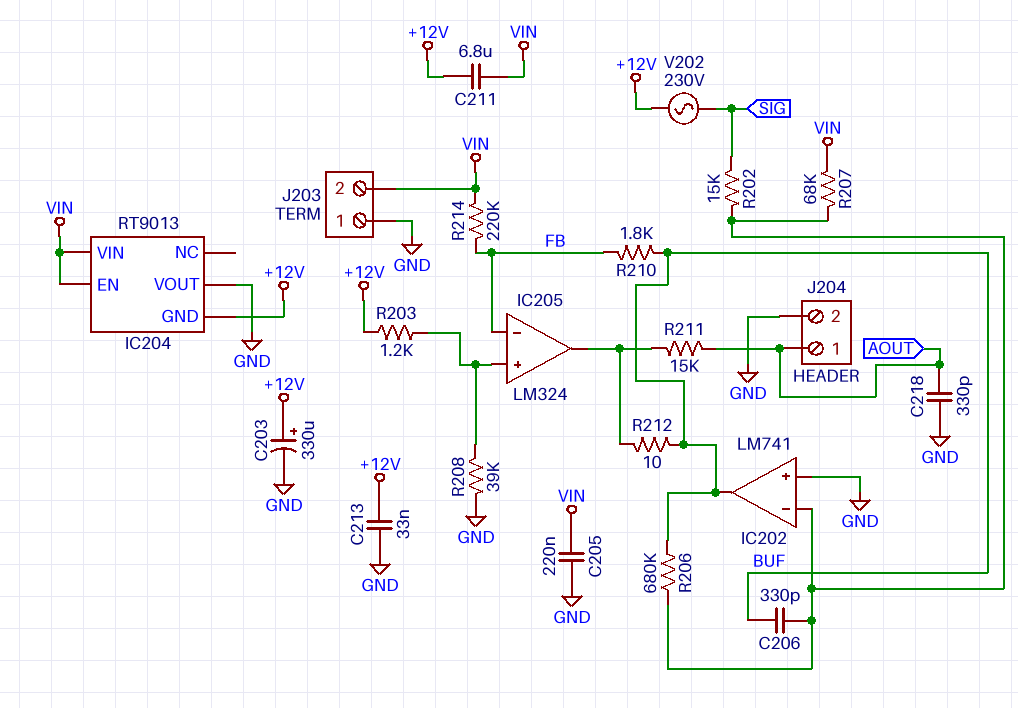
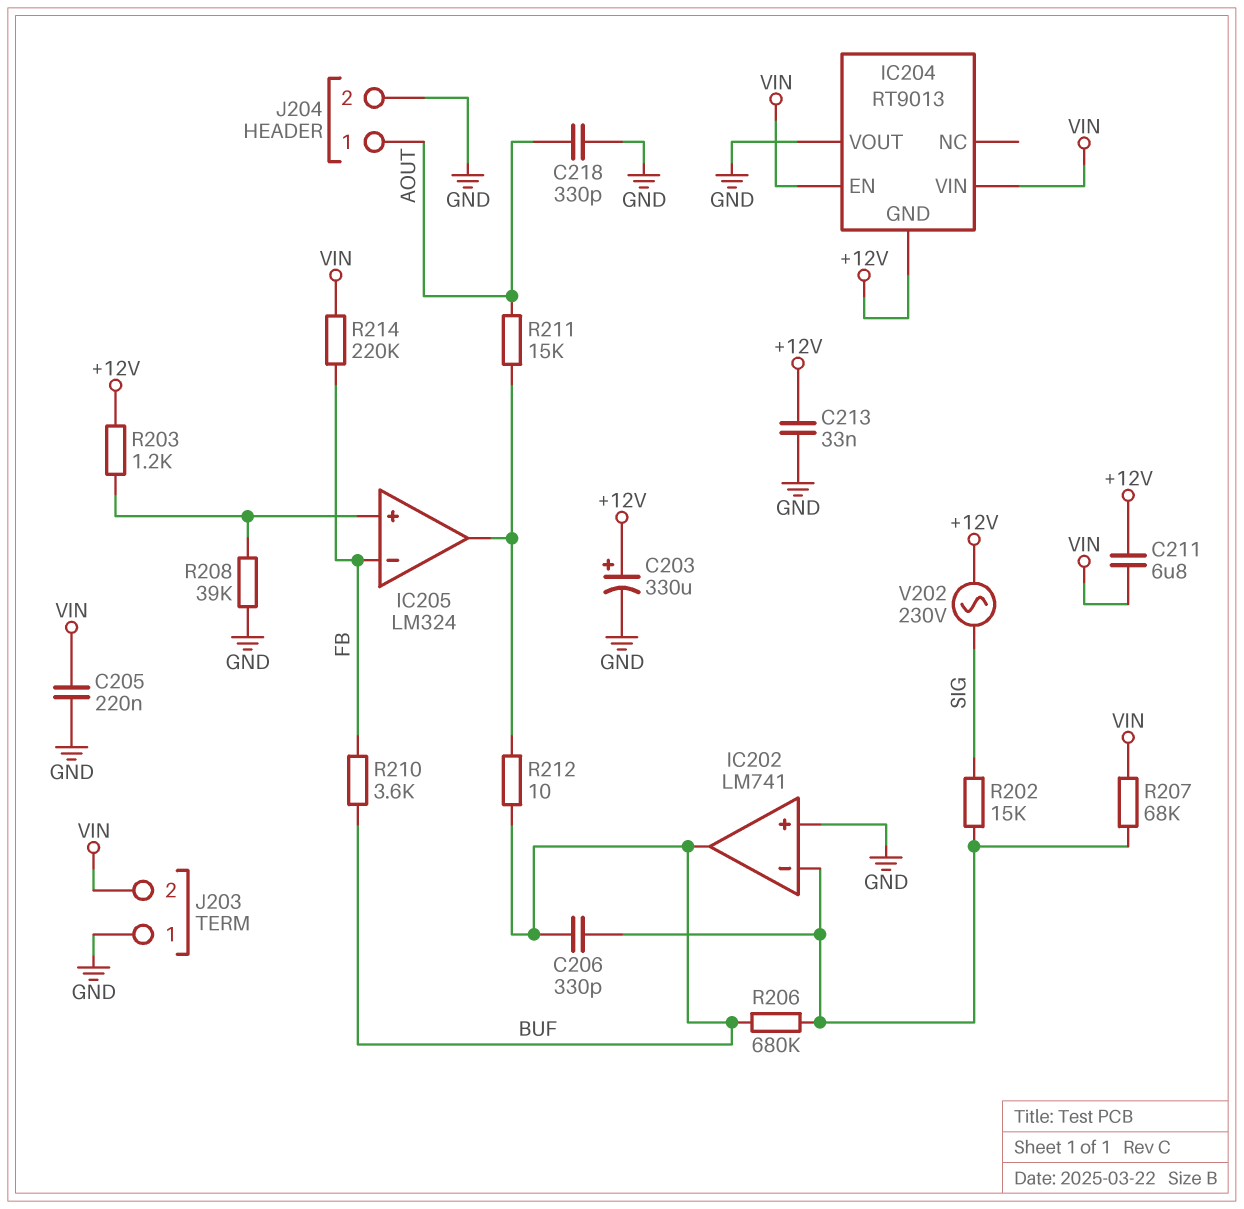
R210: 1.8k (BUF, FB) -> 3.6k (BUF, FB)

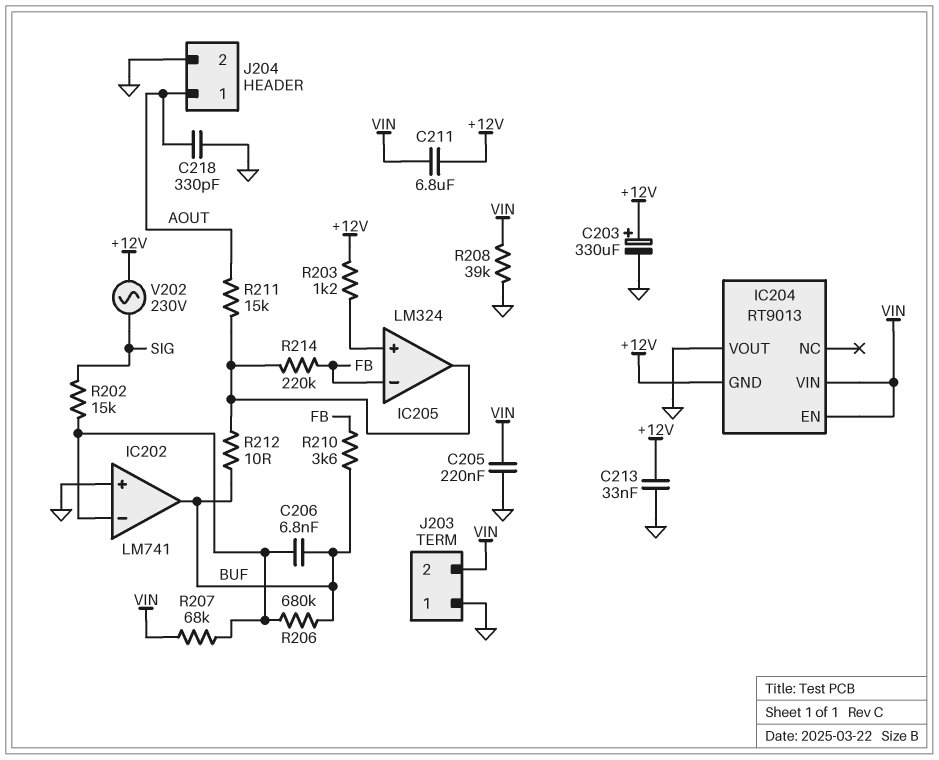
C206: 330pF (BUF, IC202/in-) -> 6.8nF (BUF, IC202/in-)
R208: 39k (GND, IC205/in+) -> 39k (GND, VIN)
R214: 220k (FB, VIN) -> 220k (FB, IC205/out)

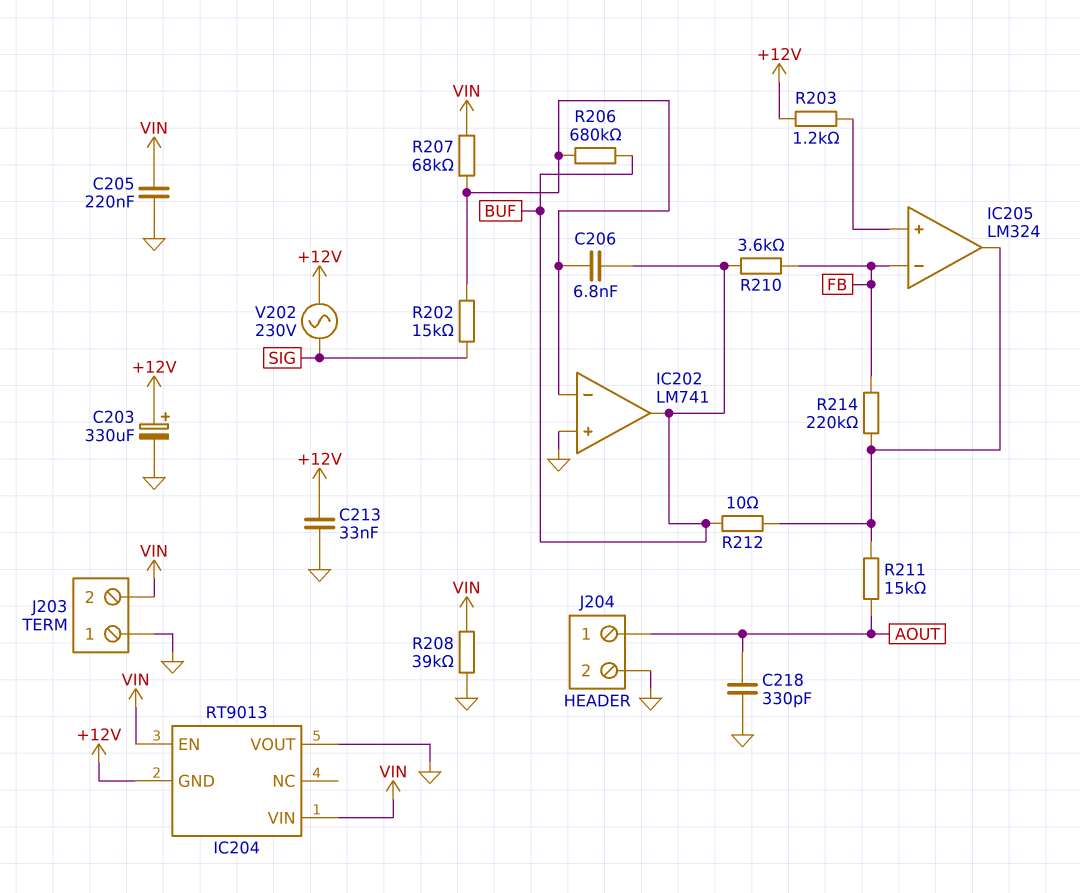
C211: 6.8uF (+12V, VIN) -> none

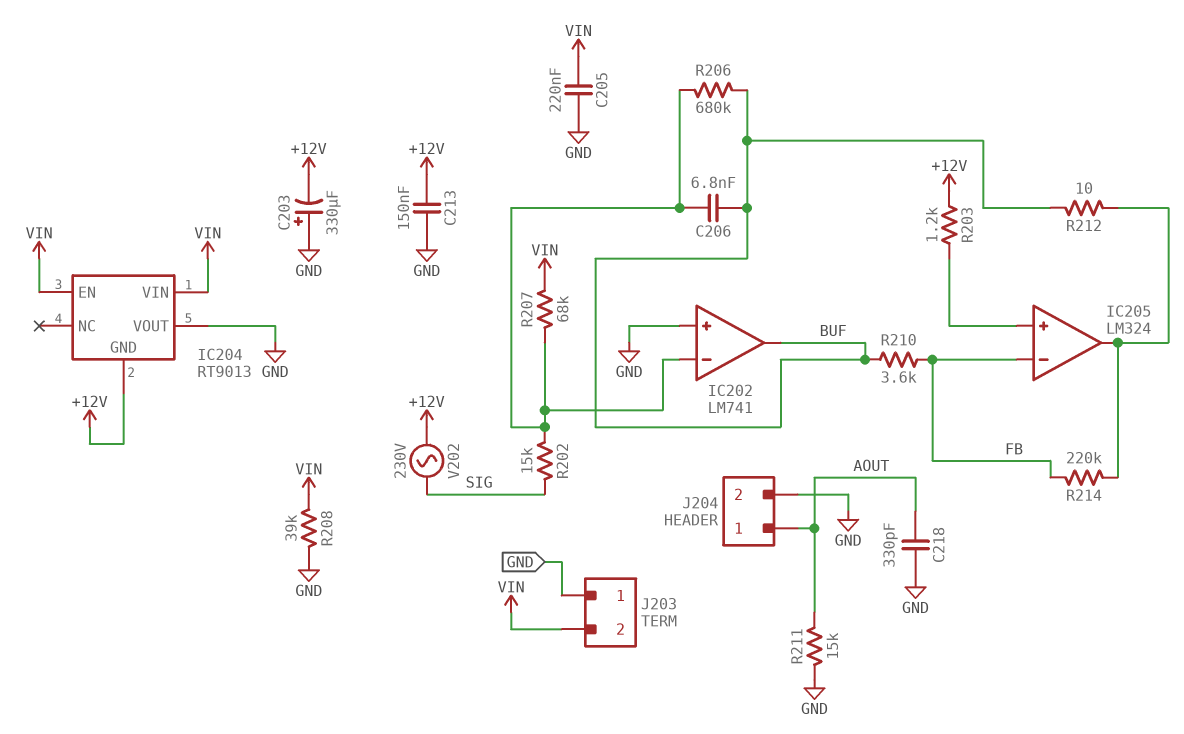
C203: 330uF (plus +12V, minus GND) -> 330uF (plus GND, minus +12V)
C213: 33nF (+12V, GND) -> 150nF (+12V, GND)
R211: 15k (AOUT, IC205/out) -> 15k (AOUT, GND)

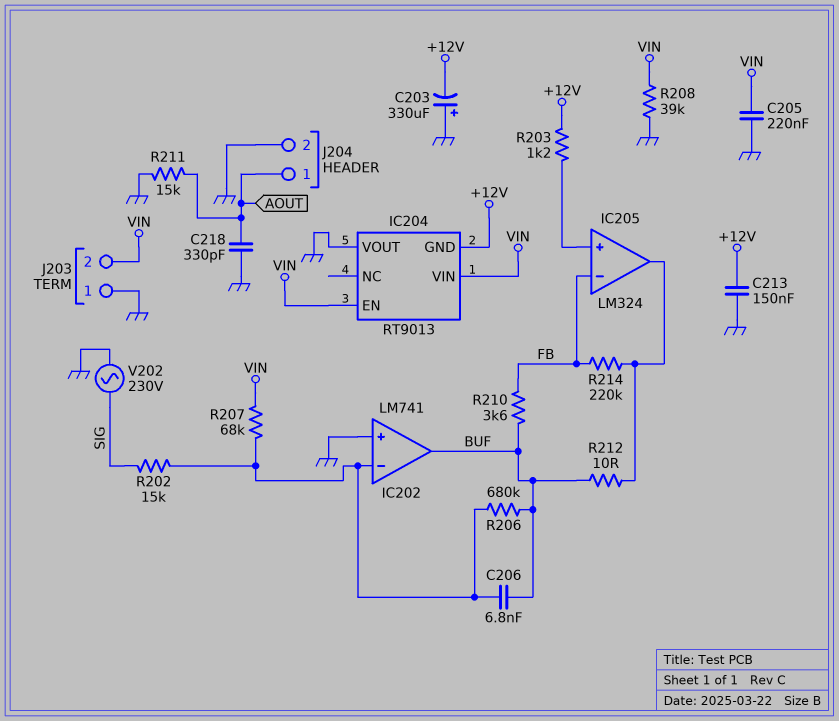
V202: AC 230V (+12V, SIG) -> AC 230V (GND, SIG)

